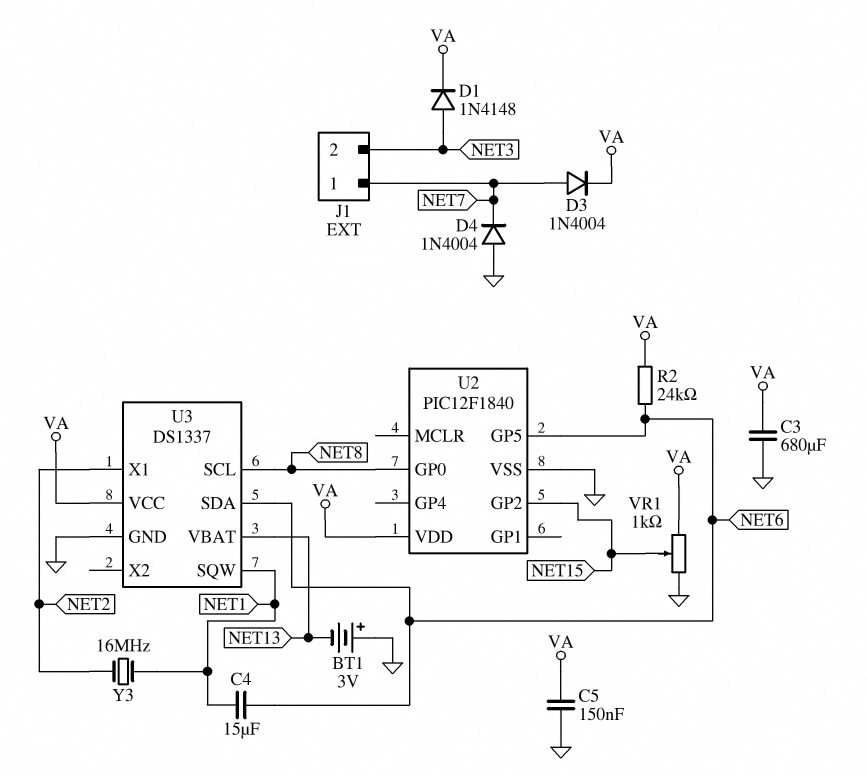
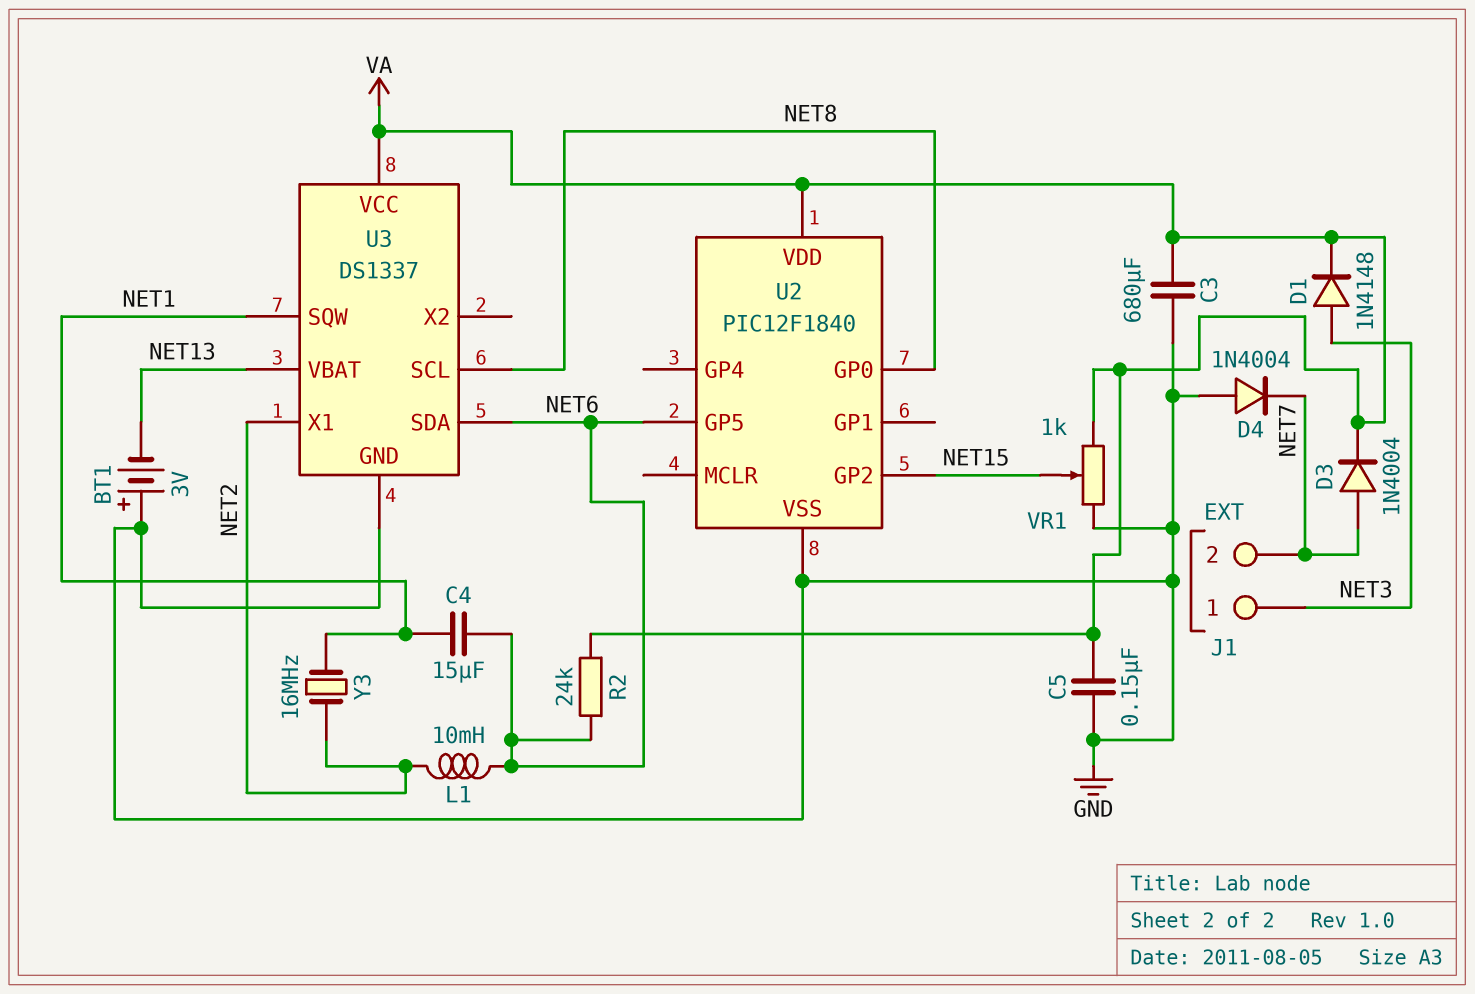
J1 pin 1: NET7 -> NET3
J1 pin 2: NET3 -> NET7
L1: none -> 10mH (NET2, NET6)

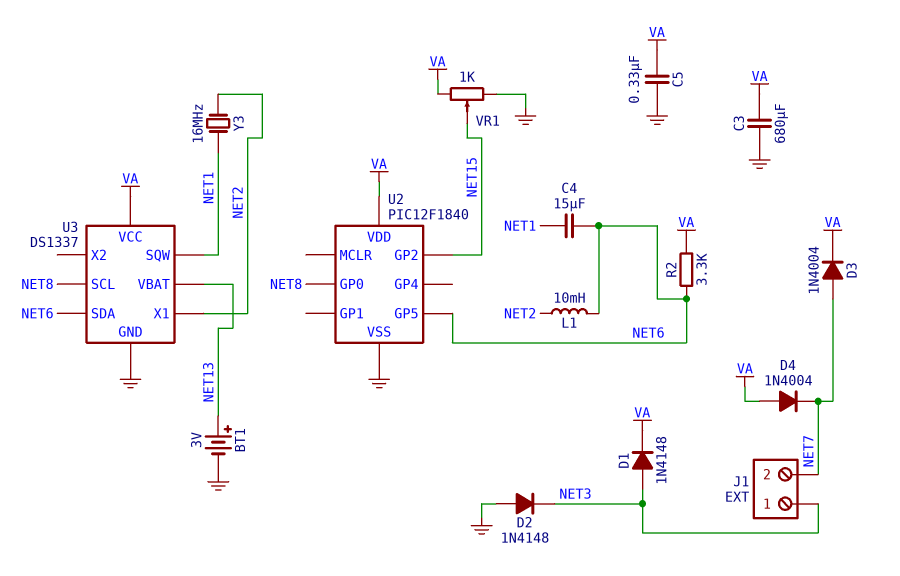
BT1: 3V (plus GND, minus NET13) -> 3V (plus NET13, minus GND)
C5: 150nF (GND, VA) -> 330nF (GND, VA)
D2: none -> diode 1N4148 (A GND, K NET3)
D4: diode 1N4004 (A GND, K NET7) -> diode 1N4004 (A VA, K NET7)
R2: 24k (NET6, VA) -> 3.3k (NET6, VA)

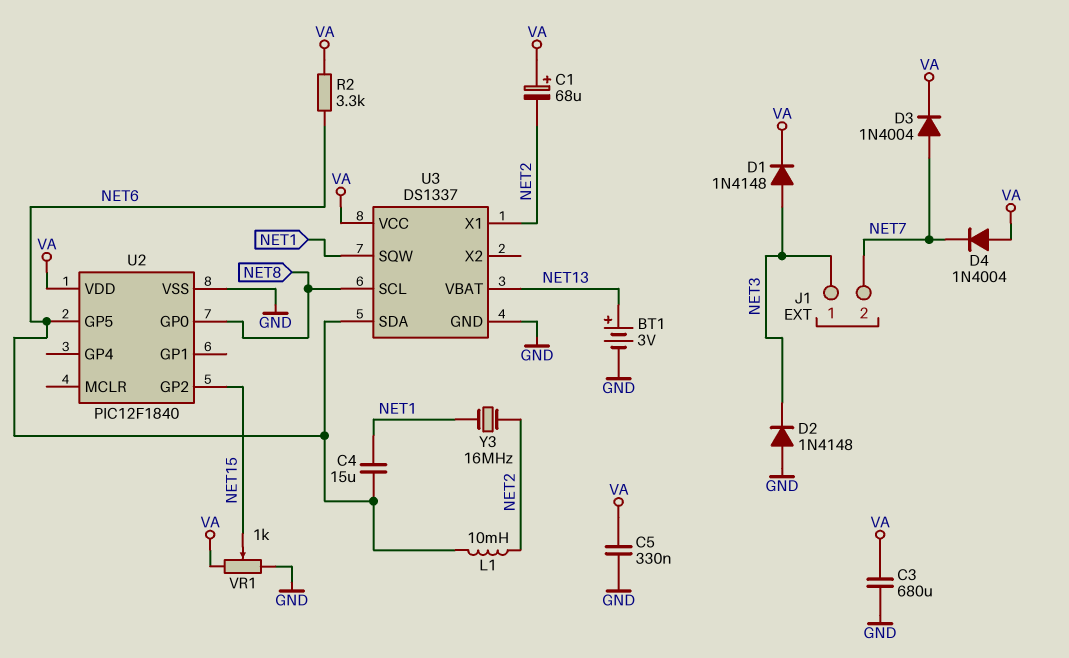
C1: none -> 68uF (plus VA, minus NET2)

